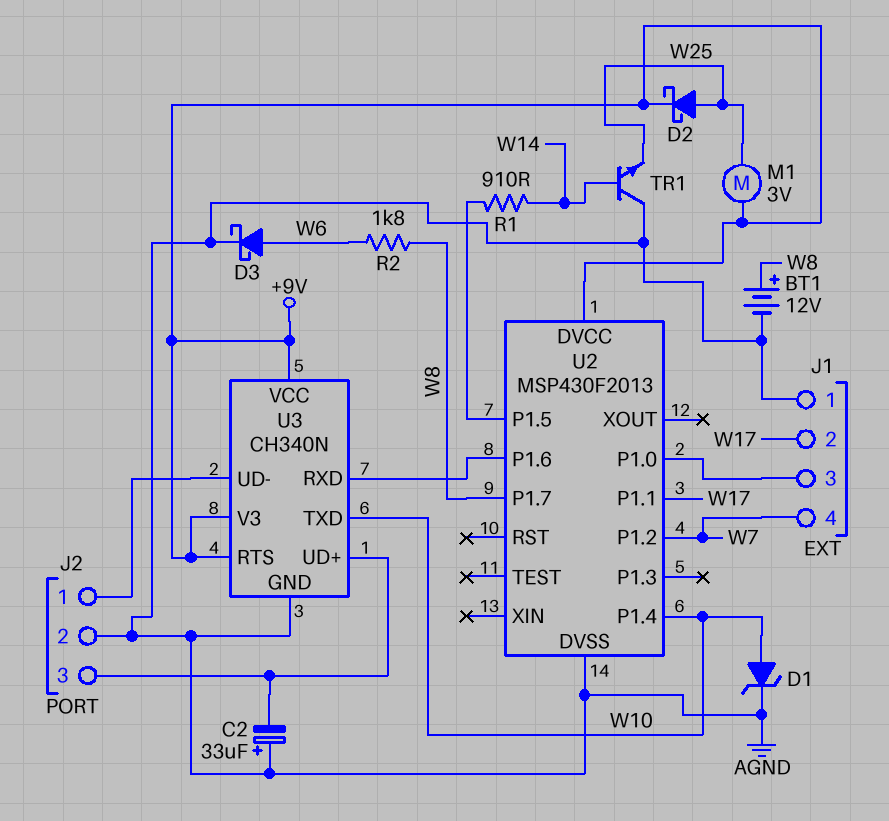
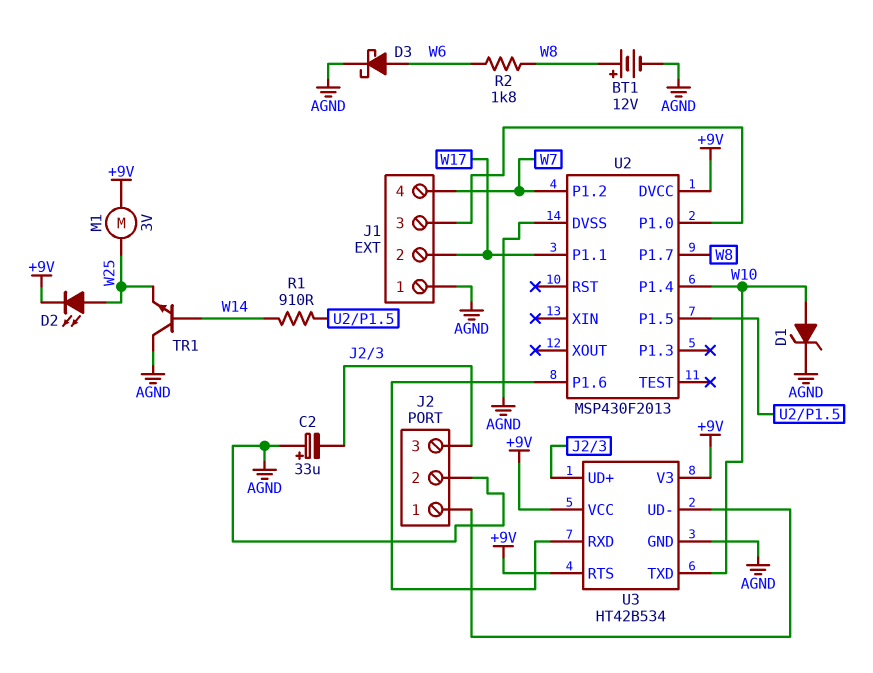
D2: schottky (A W25, K +9V) -> LED (A W25, K +9V)
U3: CH340N -> HT42B534

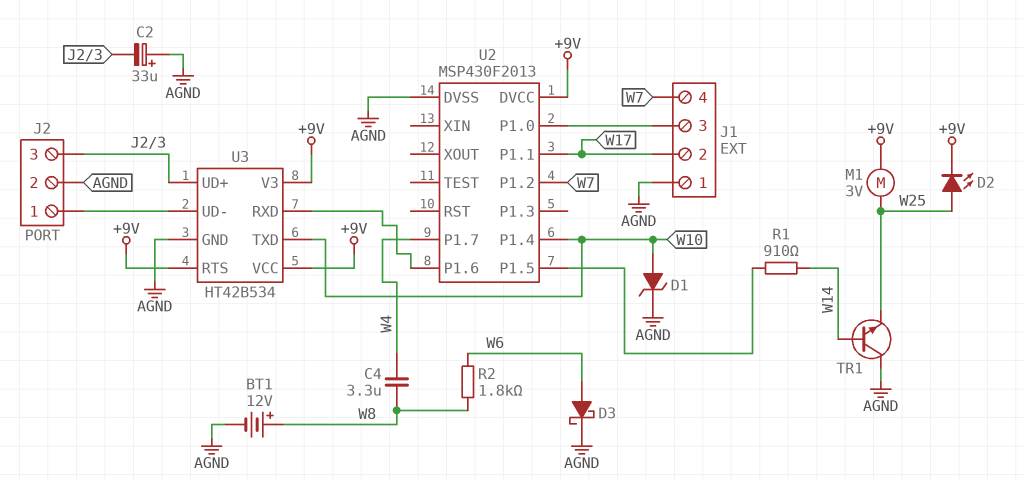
C4: none -> 3.3uF (W4, W8)
U2 pin P1.7: W8 -> W4

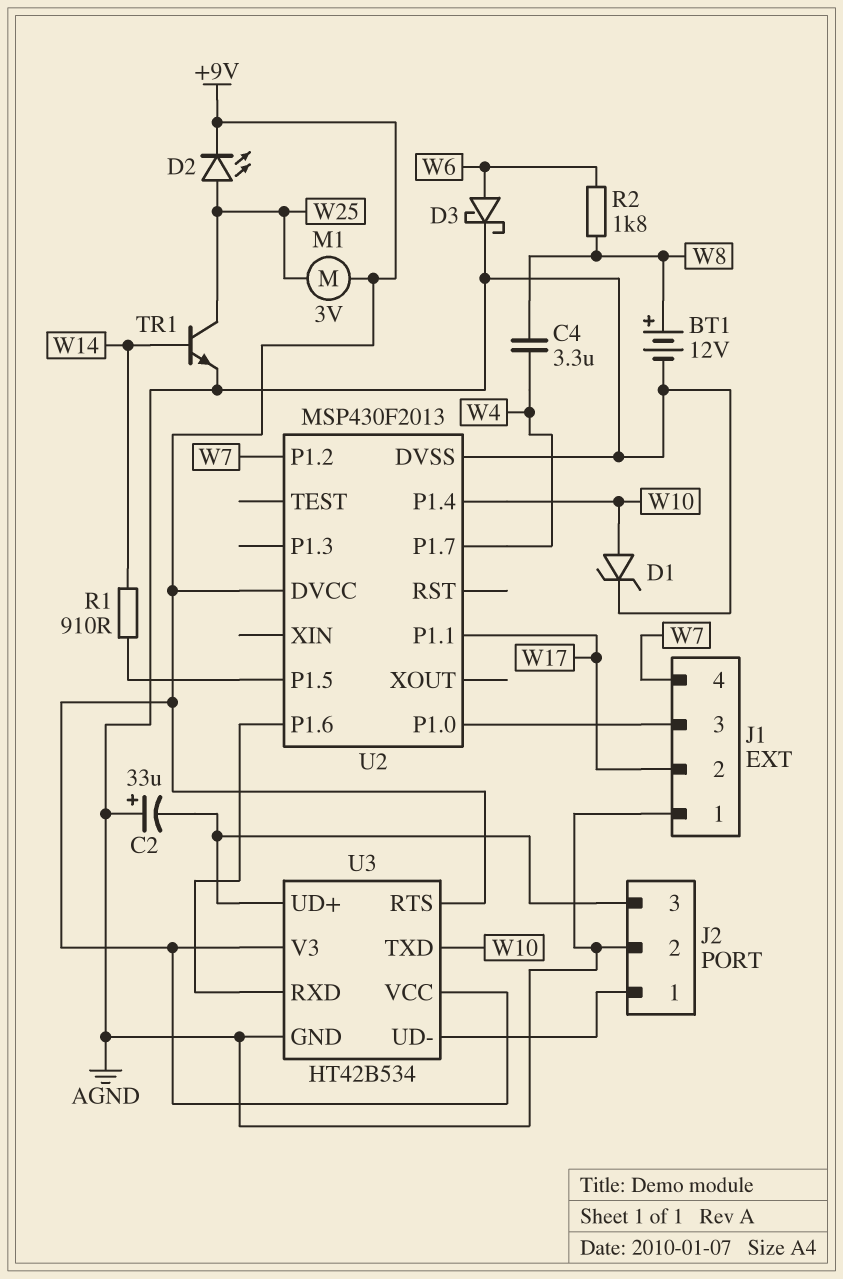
TR1: NPN (B W14, C AGND, E W25) -> NPN (B W14, C W25, E AGND)

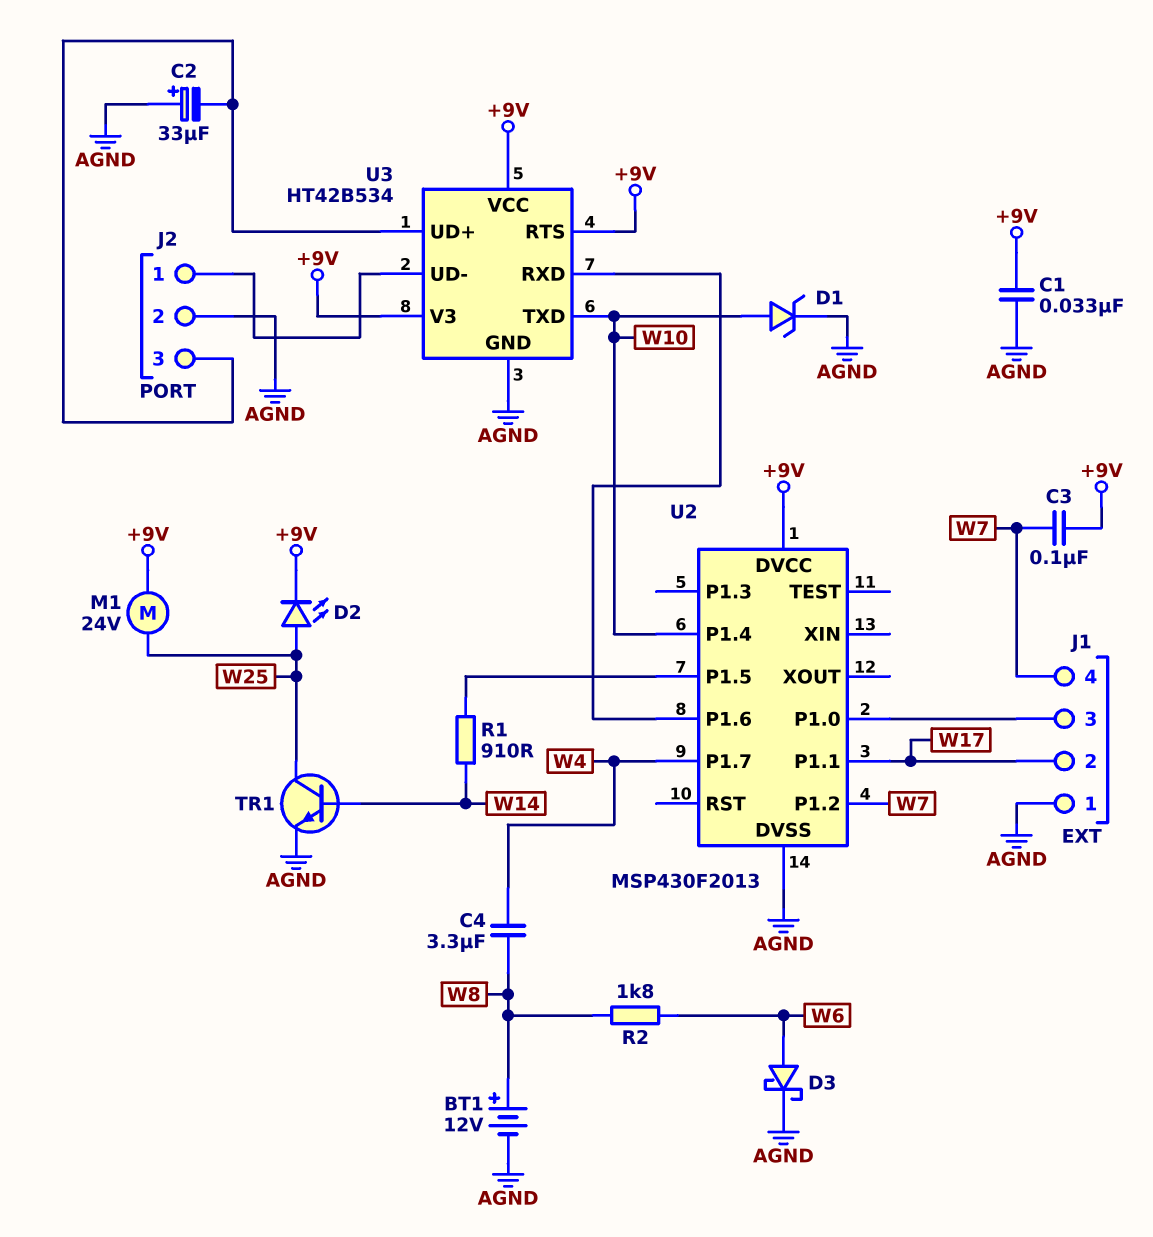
C1: none -> 33nF (+9V, AGND)
C3: none -> 100nF (+9V, W7)
M1: motor 3V (+9V, W25) -> motor 24V (+9V, W25)

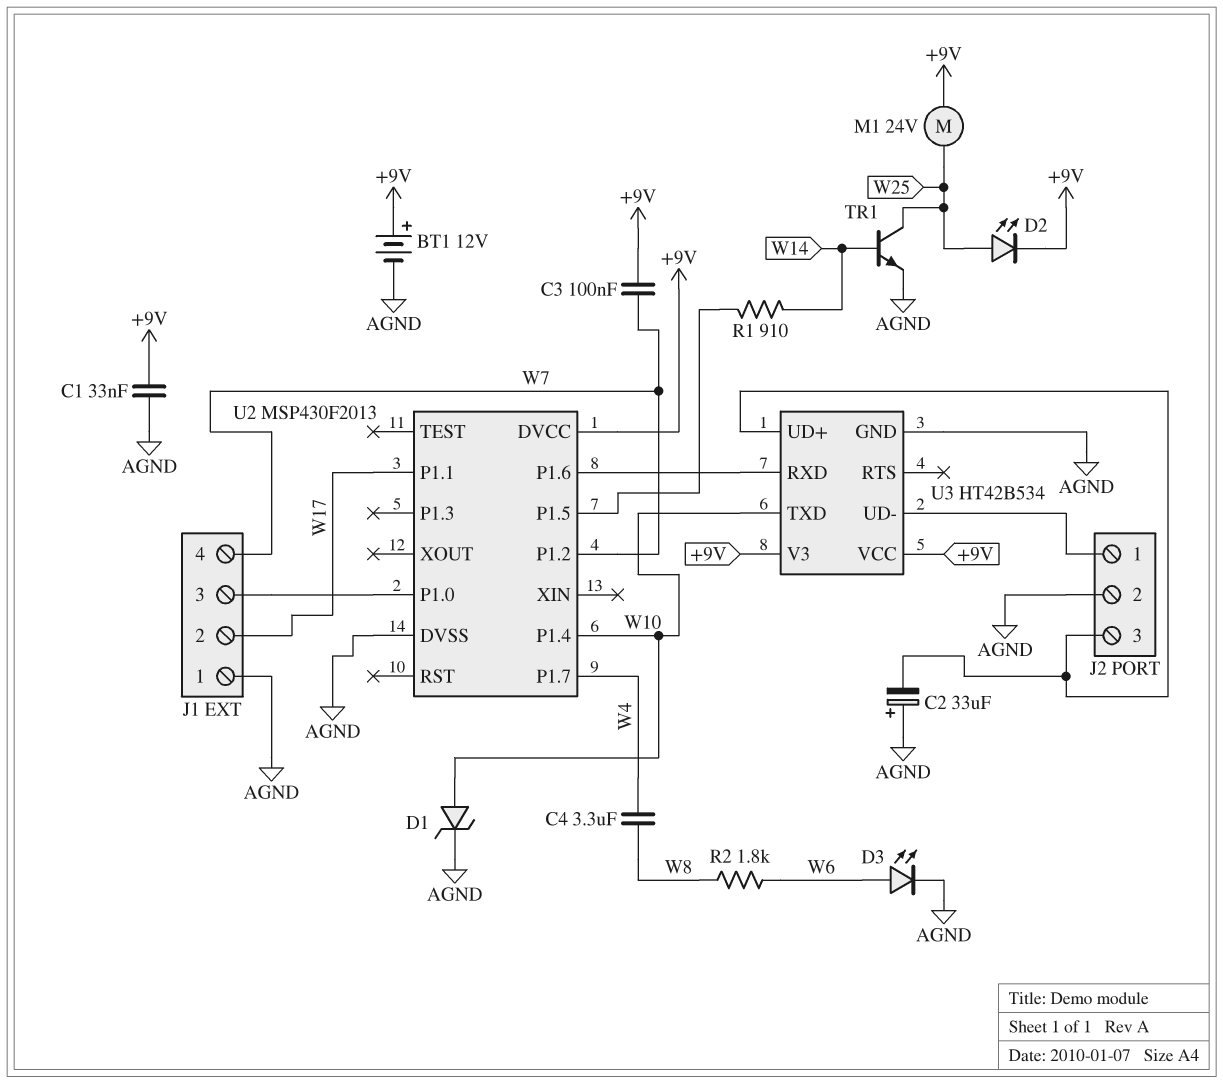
BT1: 12V (plus W8, minus AGND) -> 12V (plus +9V, minus AGND)
D3: schottky (A W6, K AGND) -> LED (A W6, K AGND)
U3 pin RTS: +9V -> none

